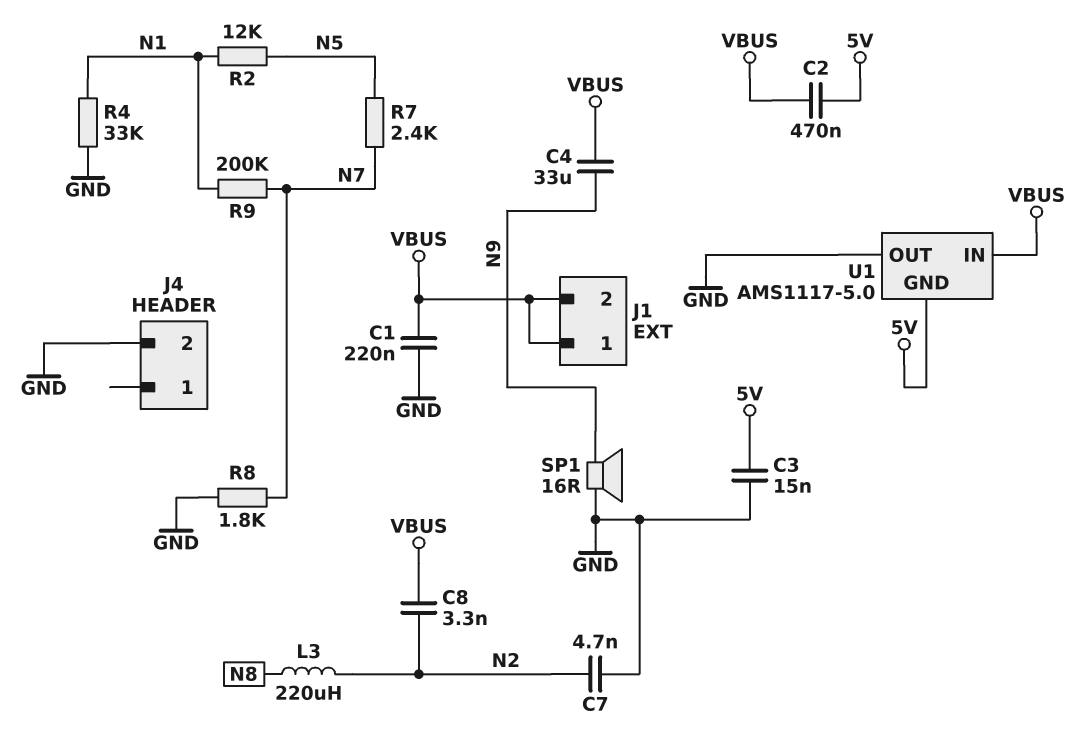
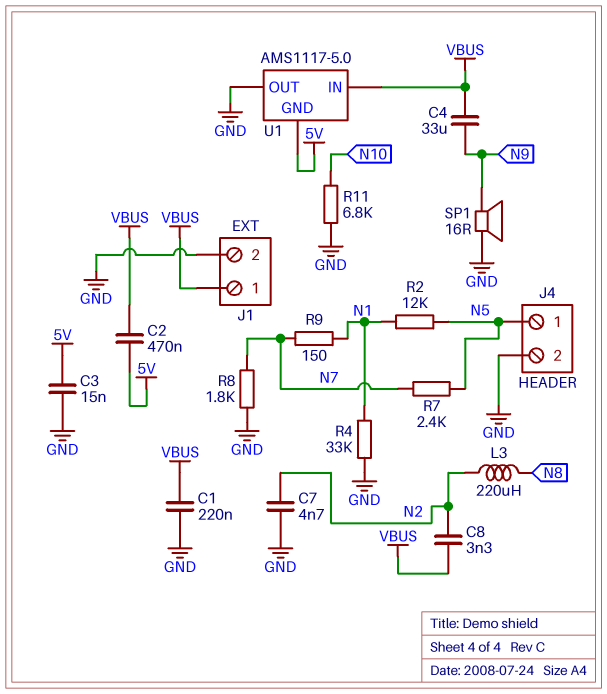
J1 pin 2: VBUS -> GND
J4 pin 1: none -> N5
R9: 200k (N1, N7) -> 150 (N1, N7)
R11: none -> 6.8k (GND, N10)

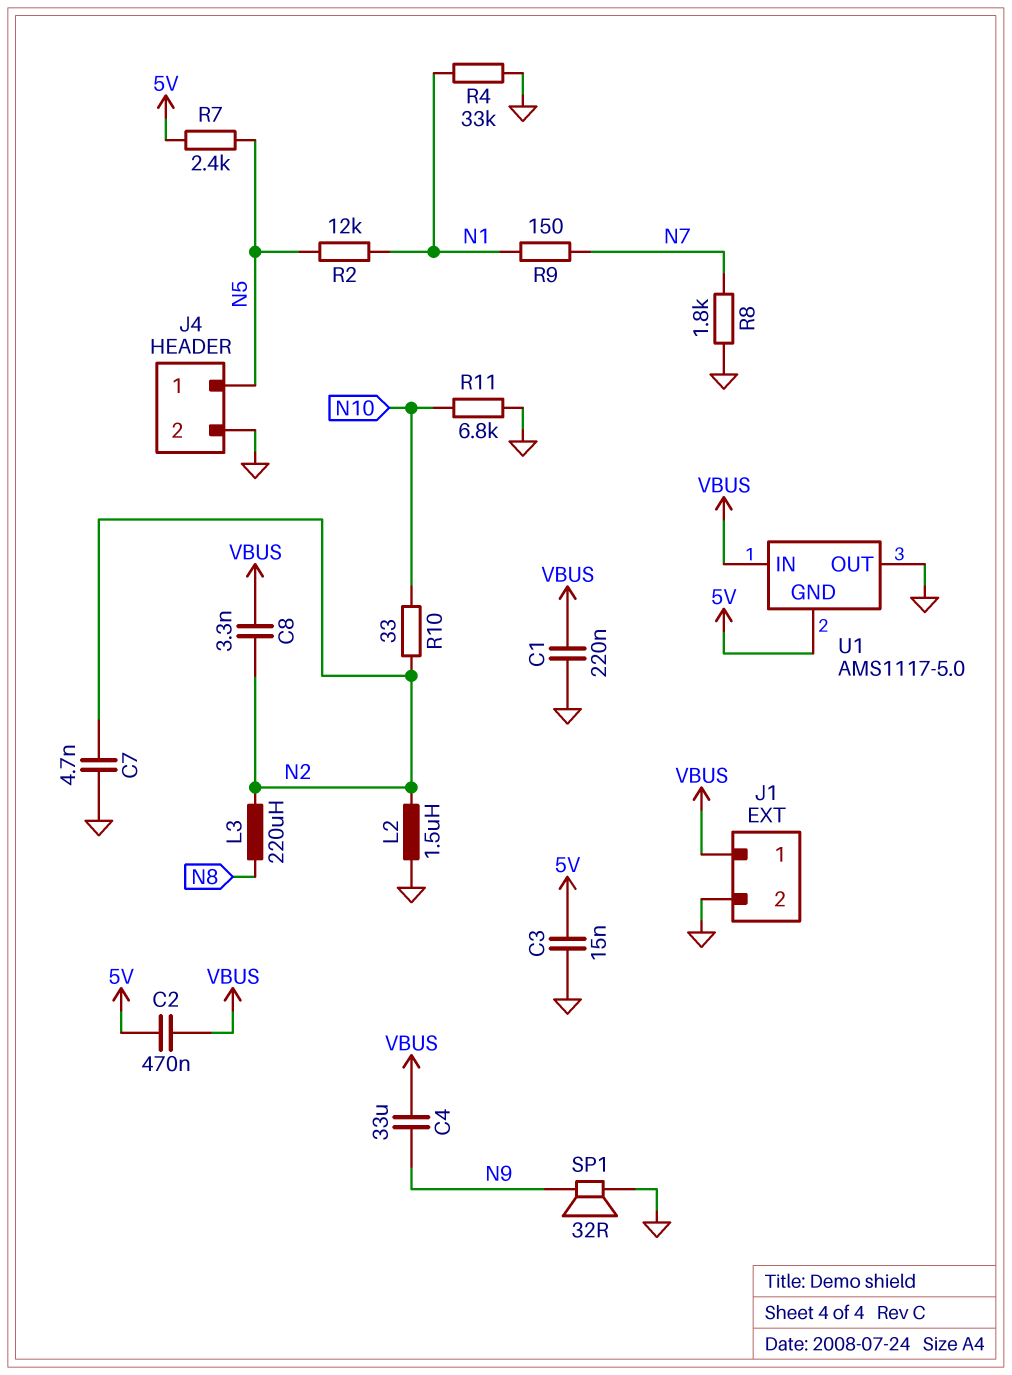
L2: none -> 1.5uH (GND, N2)
R7: 2.4k (N5, N7) -> 2.4k (5V, N5)
R10: none -> 33 (N2, N10)
SP1: speaker 16R (GND, N9) -> speaker 32R (GND, N9)

